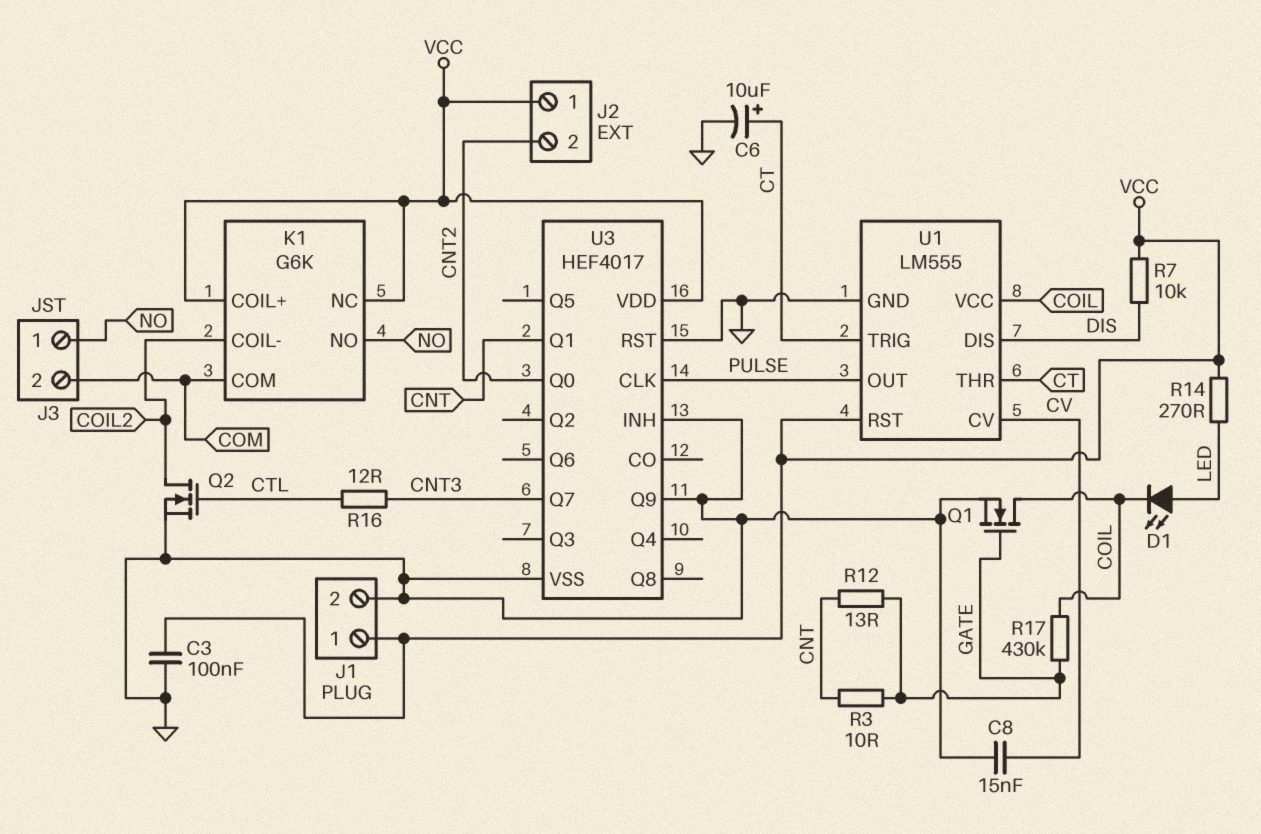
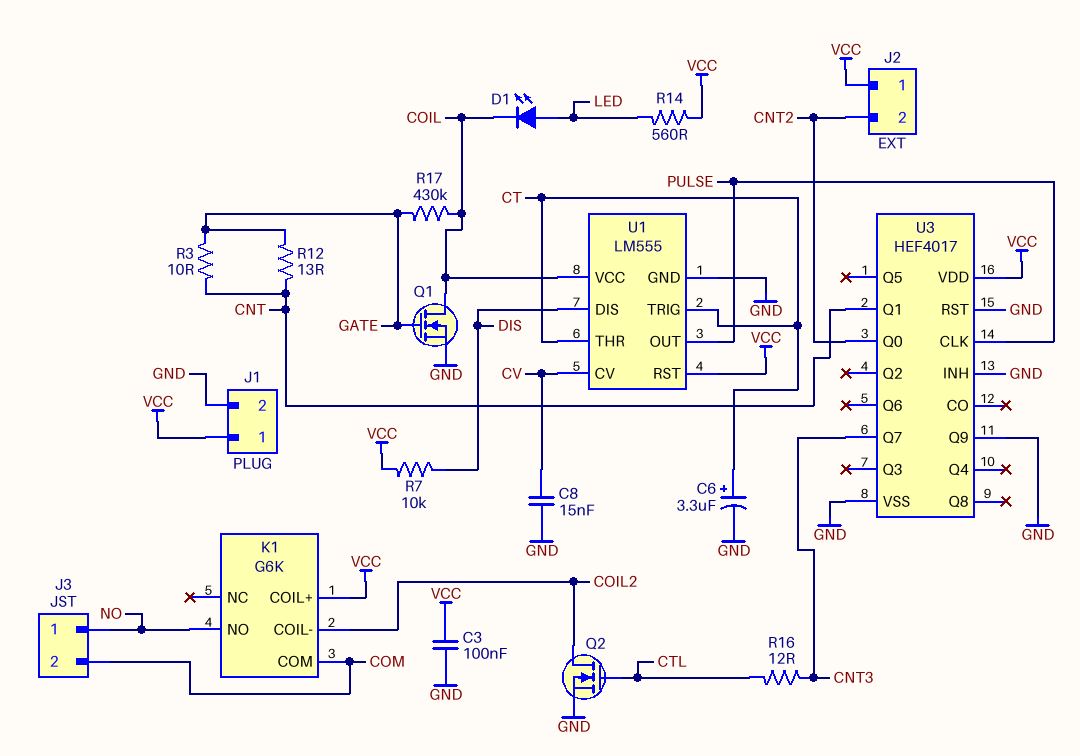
C6: 10uF (plus CT, minus GND) -> 3.3uF (plus CT, minus GND)
K1 pin NC: VCC -> none
R14: 270 (LED, VCC) -> 560 (LED, VCC)

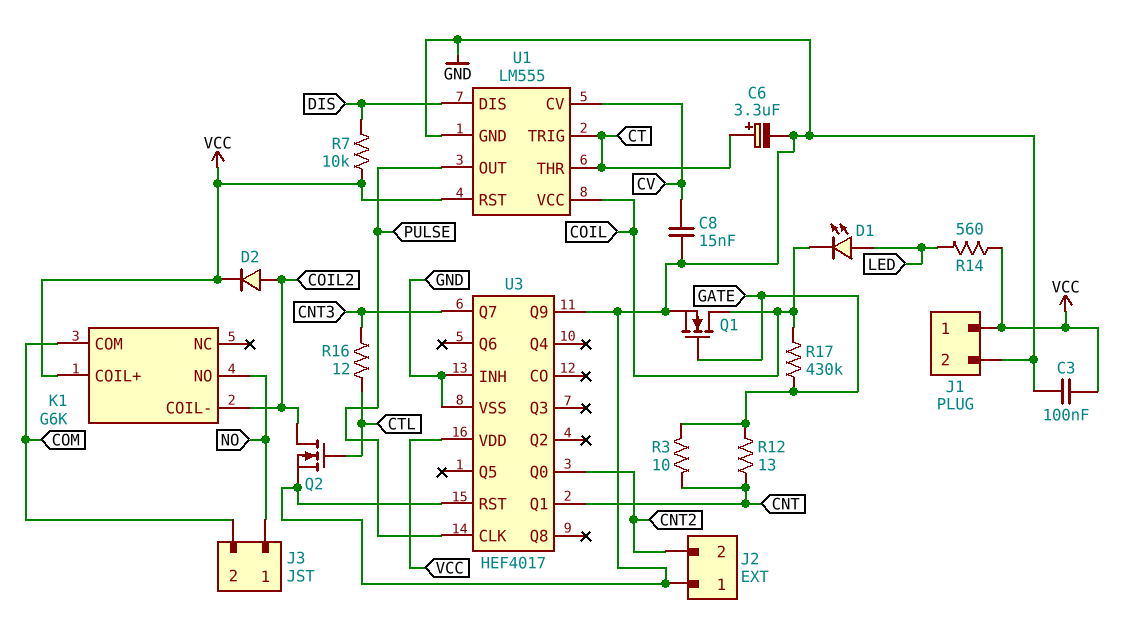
D2: none -> diode (A COIL2, K VCC)
J2 pin 1: VCC -> GND

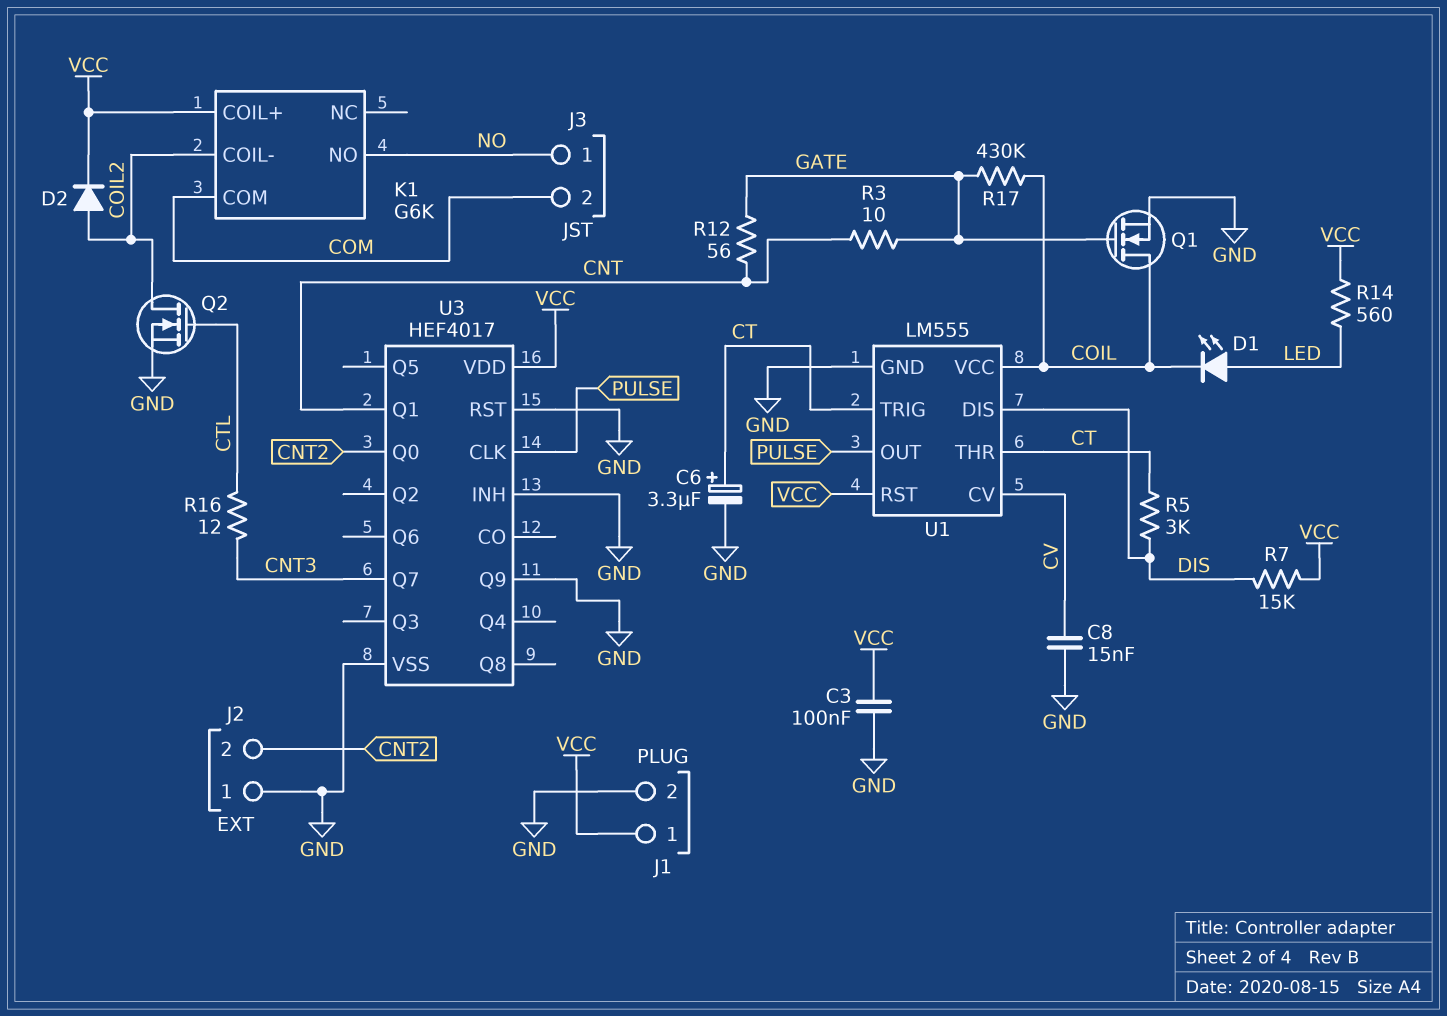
R5: none -> 3k (CT, DIS)
R7: 10k (DIS, VCC) -> 15k (DIS, VCC)
R12: 13 (CNT, GATE) -> 56 (CNT, GATE)

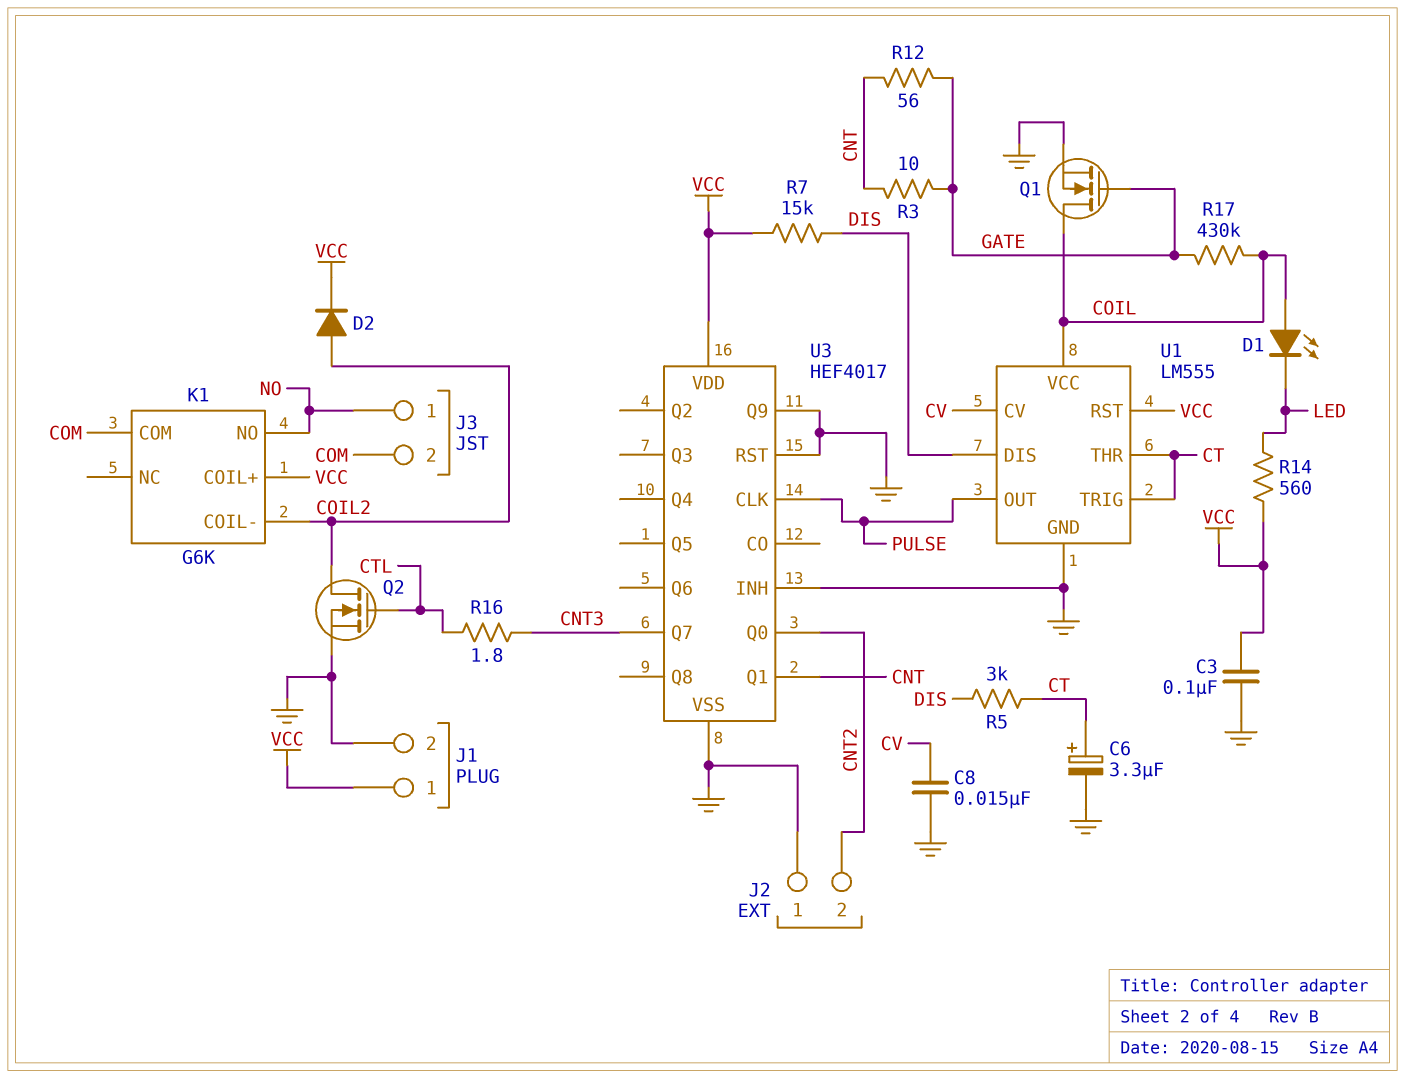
D1: LED (A LED, K COIL) -> LED (A COIL, K LED)
R16: 12 (CNT3, CTL) -> 1.8 (CNT3, CTL)

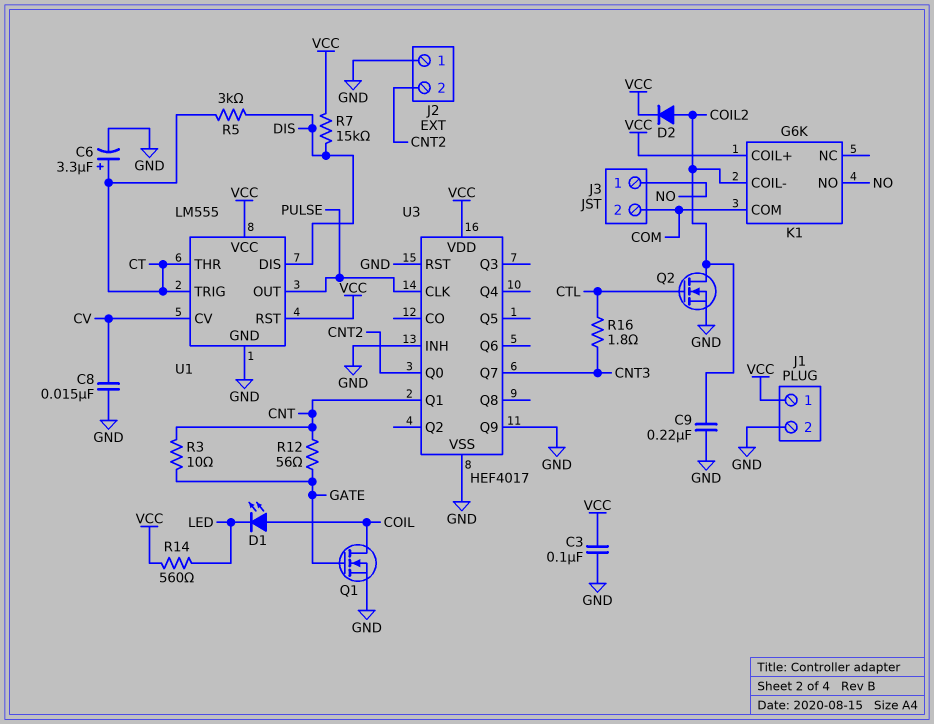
C9: none -> 220nF (COIL2, GND)
R17: 430k (COIL, GATE) -> none
U1 pin VCC: COIL -> VCC

